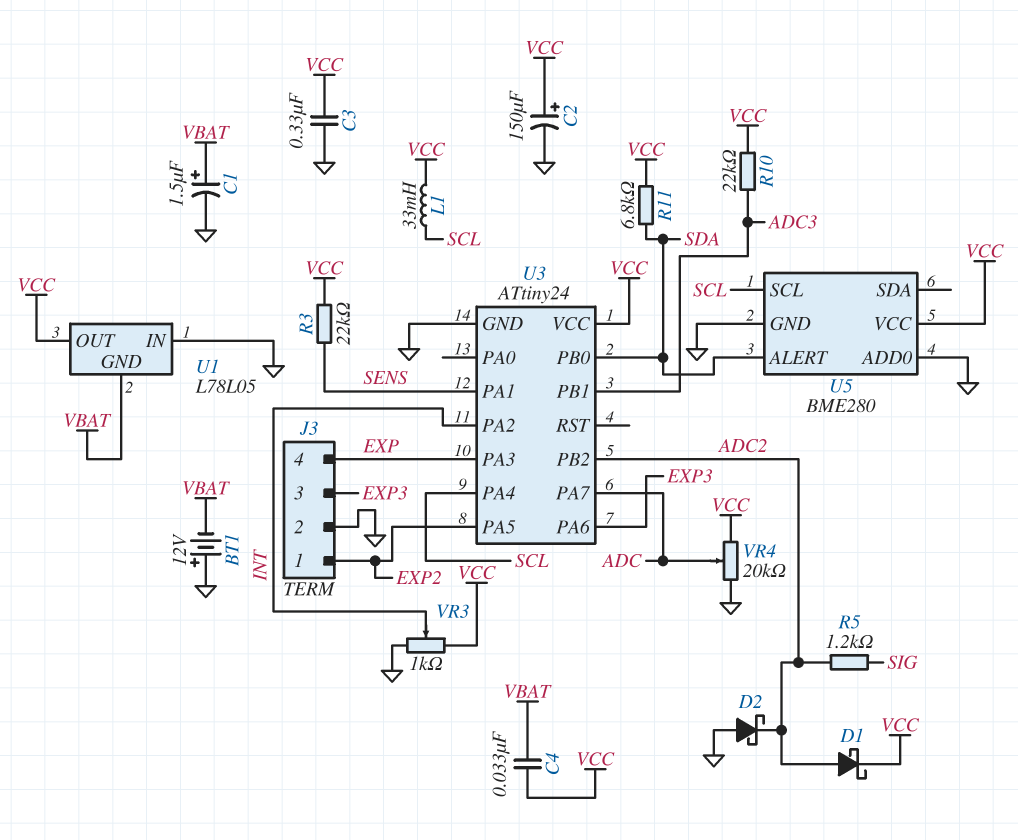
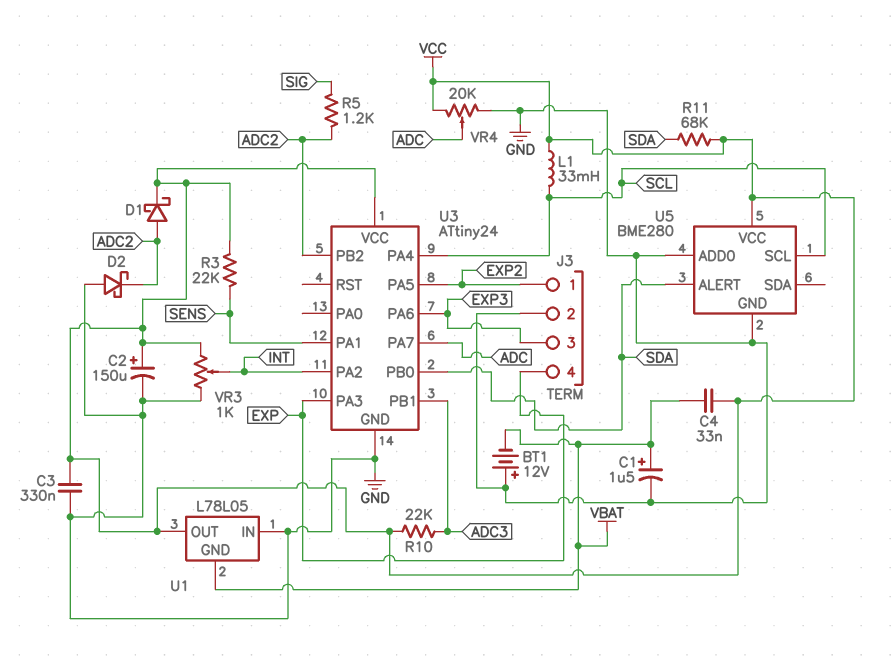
R11: 6.8k (SDA, VCC) -> 68k (SDA, VCC)

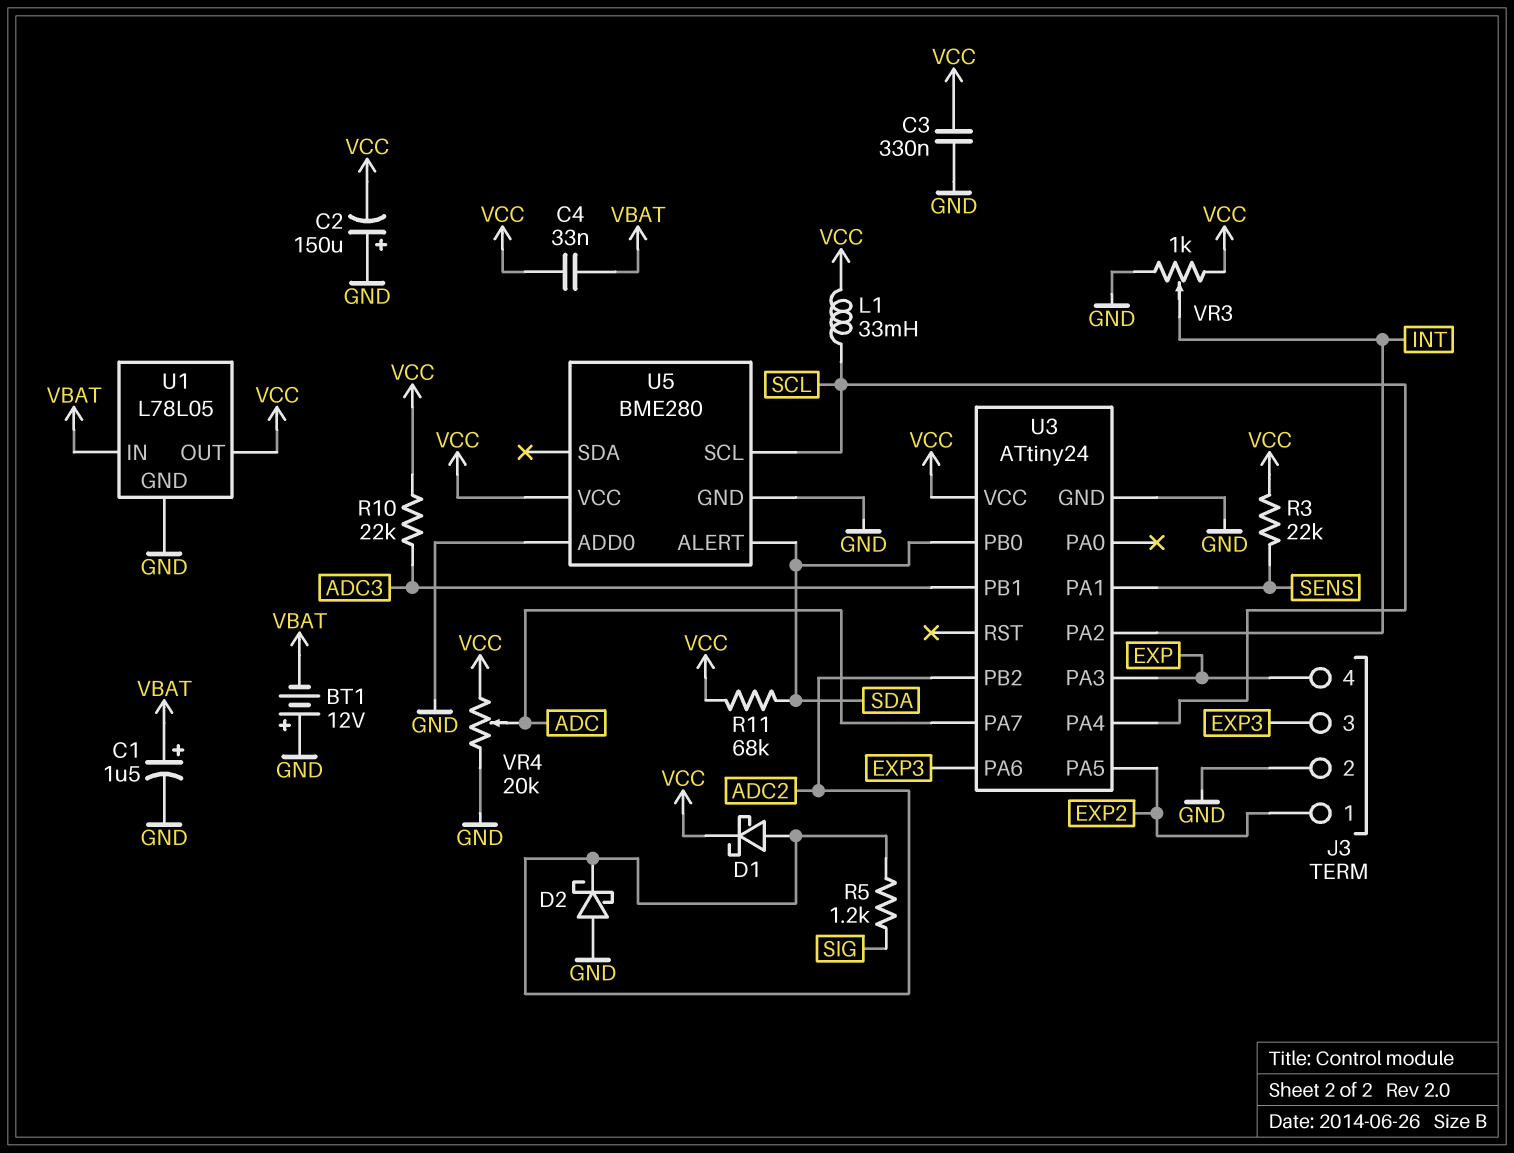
C2: 150uF (plus VCC, minus GND) -> 150uF (plus GND, minus VCC)
U1 pin GND: VBAT -> GND
U1 pin IN: GND -> VBAT

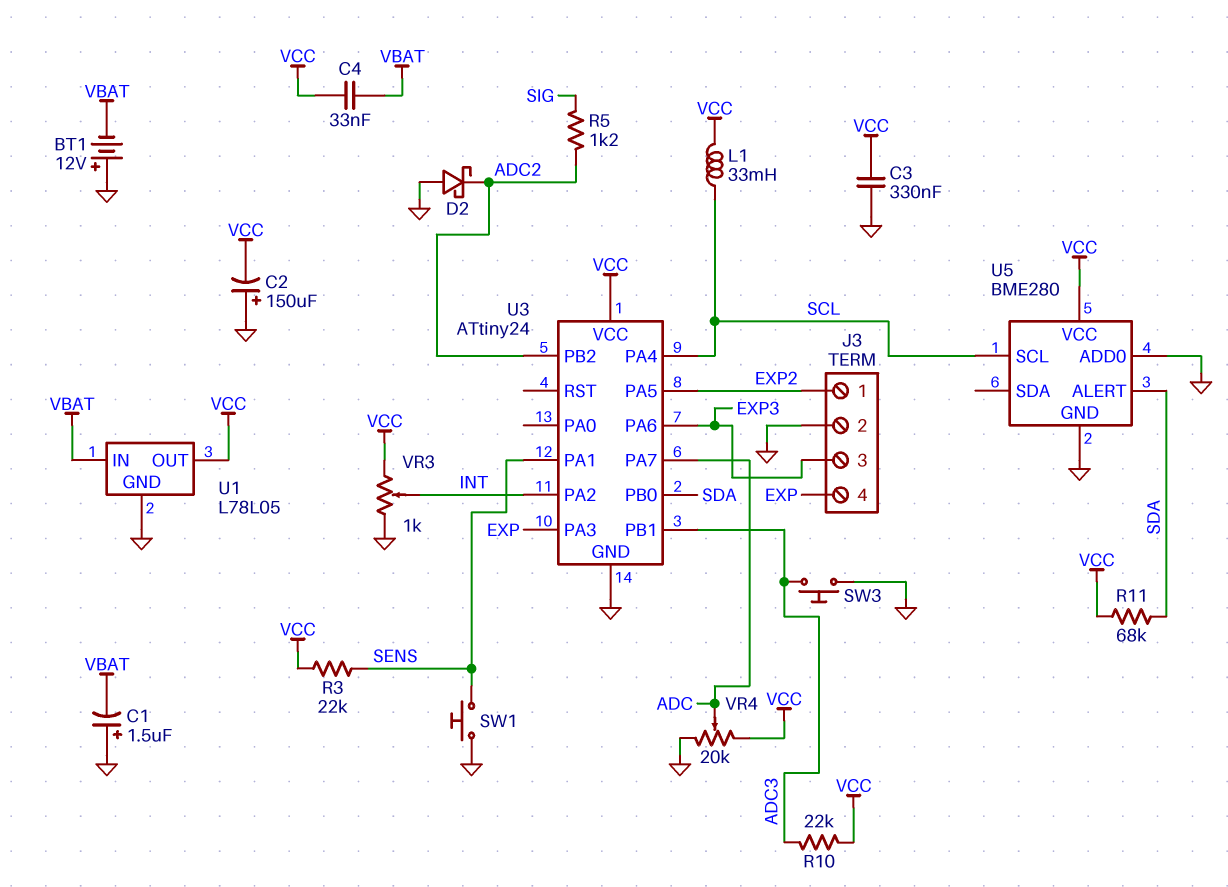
C1: 1.5uF (plus VBAT, minus GND) -> 1.5uF (plus GND, minus VBAT)
D1: schottky (A ADC2, K VCC) -> none
SW1: none -> button (GND, SENS)
SW3: none -> button (ADC3, GND)

